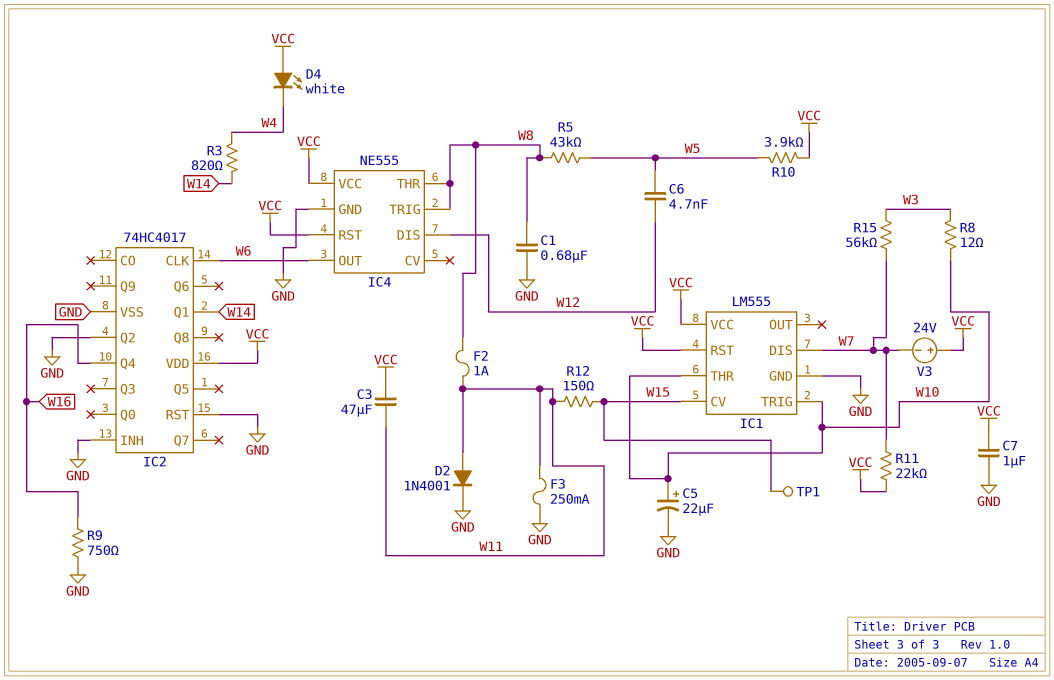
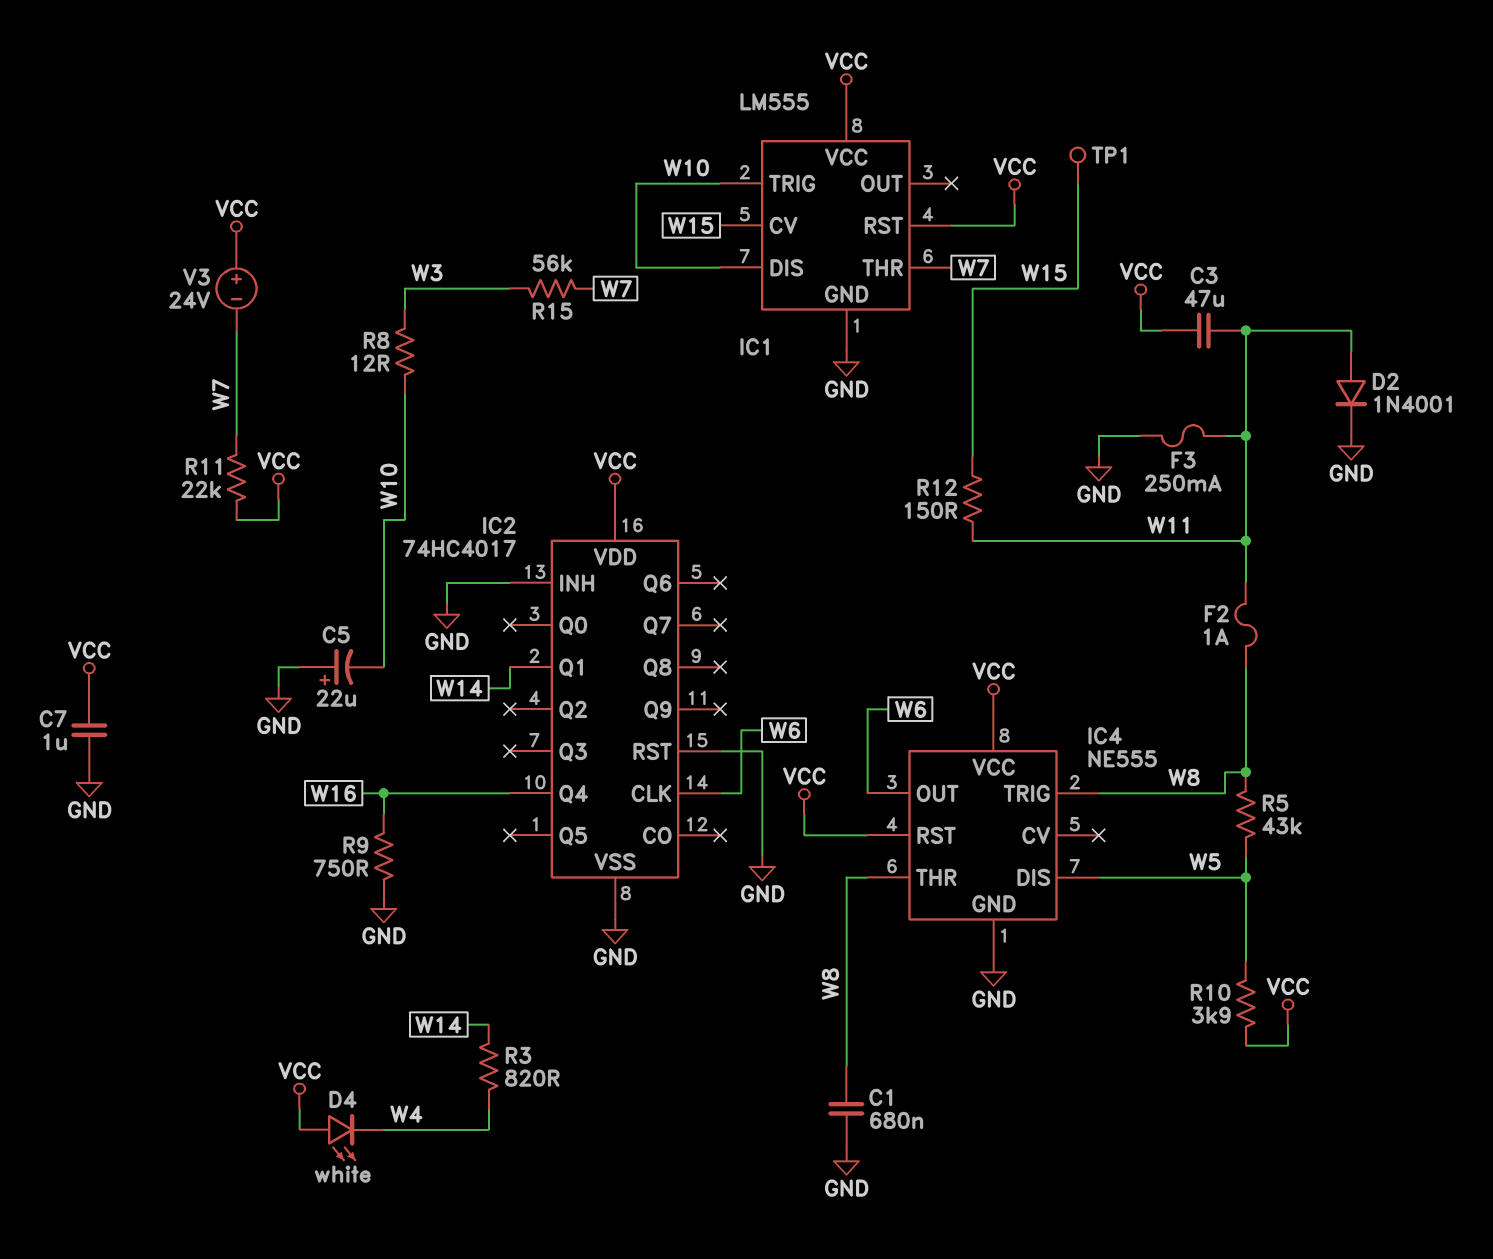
C5: 22uF (plus W10, minus GND) -> 22uF (plus GND, minus W10)
C6: 4.7nF (W5, W12) -> none
IC1 pin DIS: W7 -> W10
IC1 pin THR: W10 -> W7
IC2 pin Q2: GND -> none
IC4 pin DIS: W12 -> W5

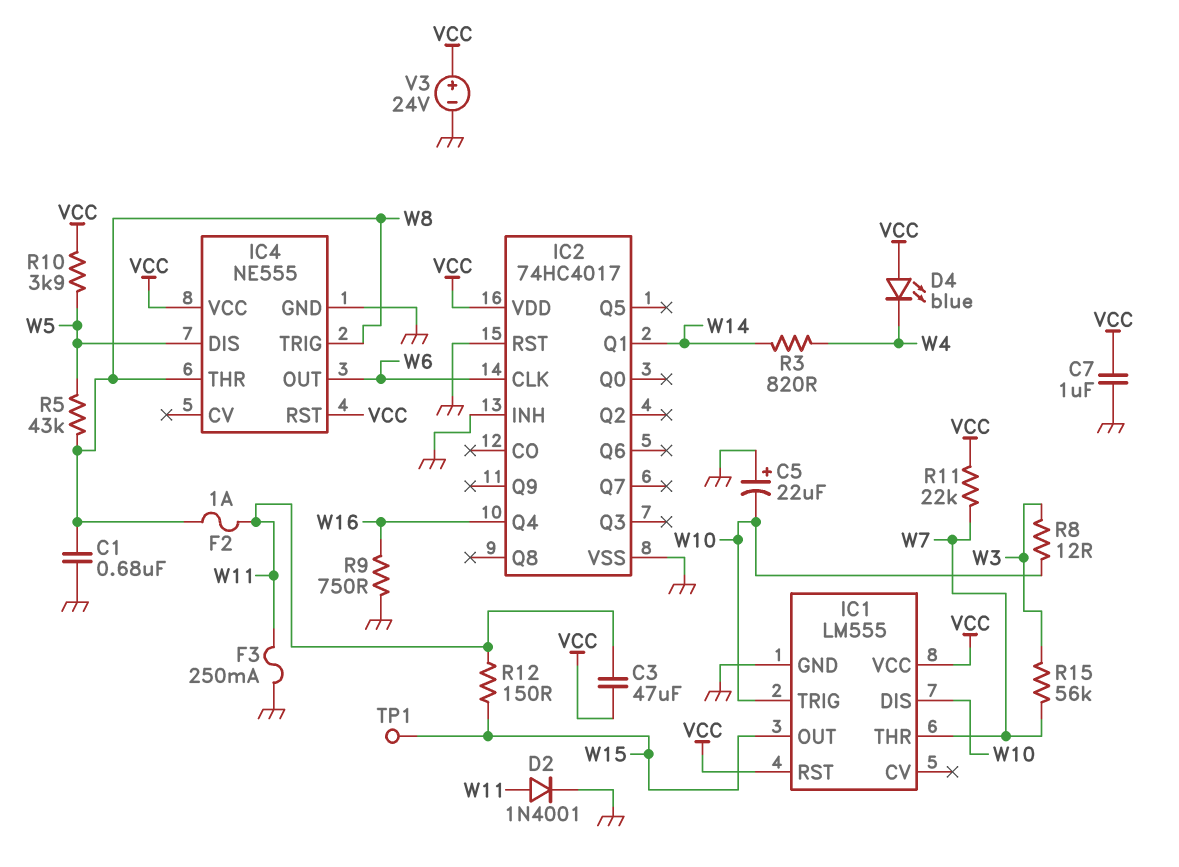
D4: LED white (A VCC, K W4) -> LED blue (A VCC, K W4)
IC1 pin CV: W15 -> none
IC1 pin OUT: none -> W15
V3: 24V (plus VCC, minus W7) -> 24V (plus VCC, minus GND)

